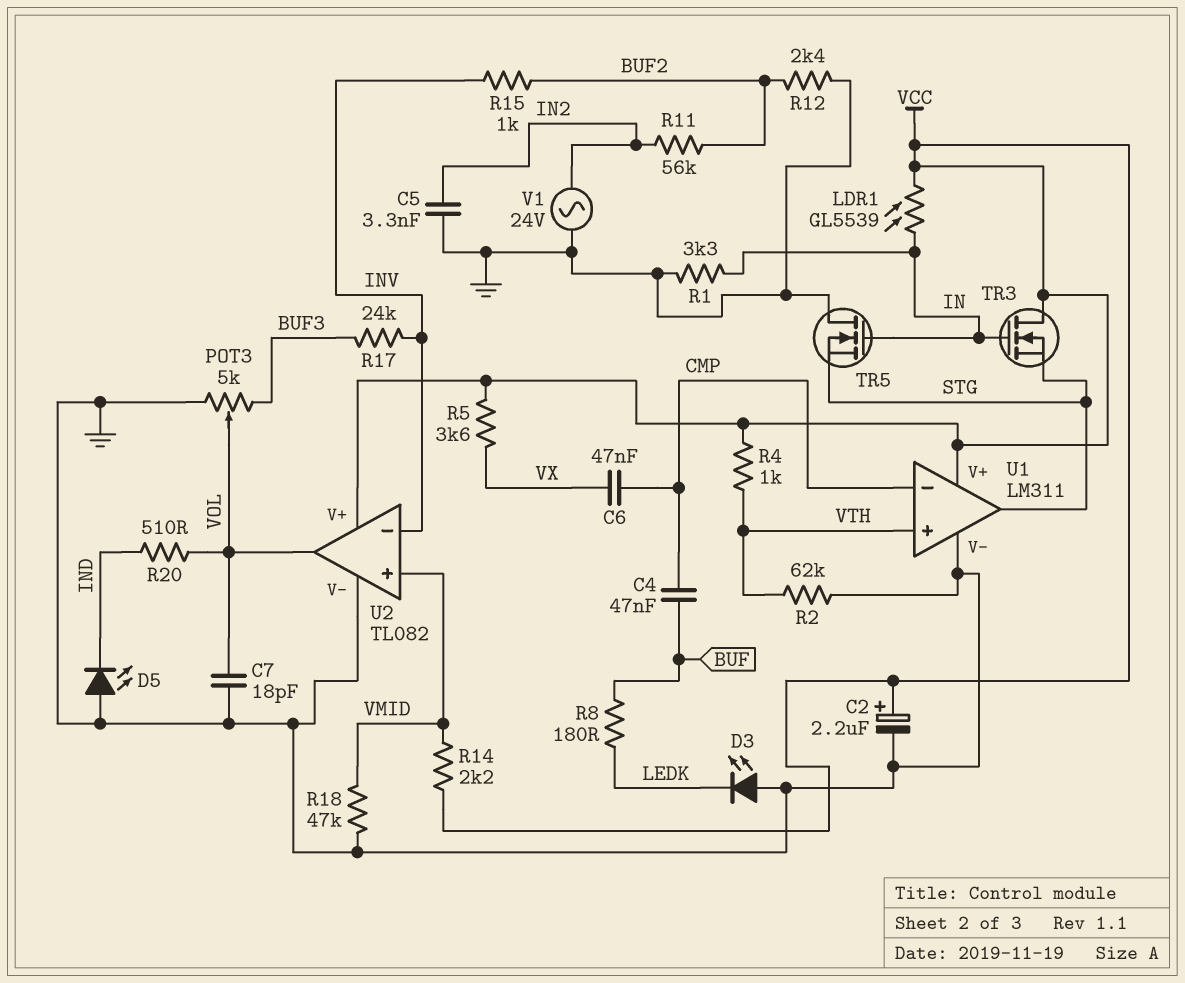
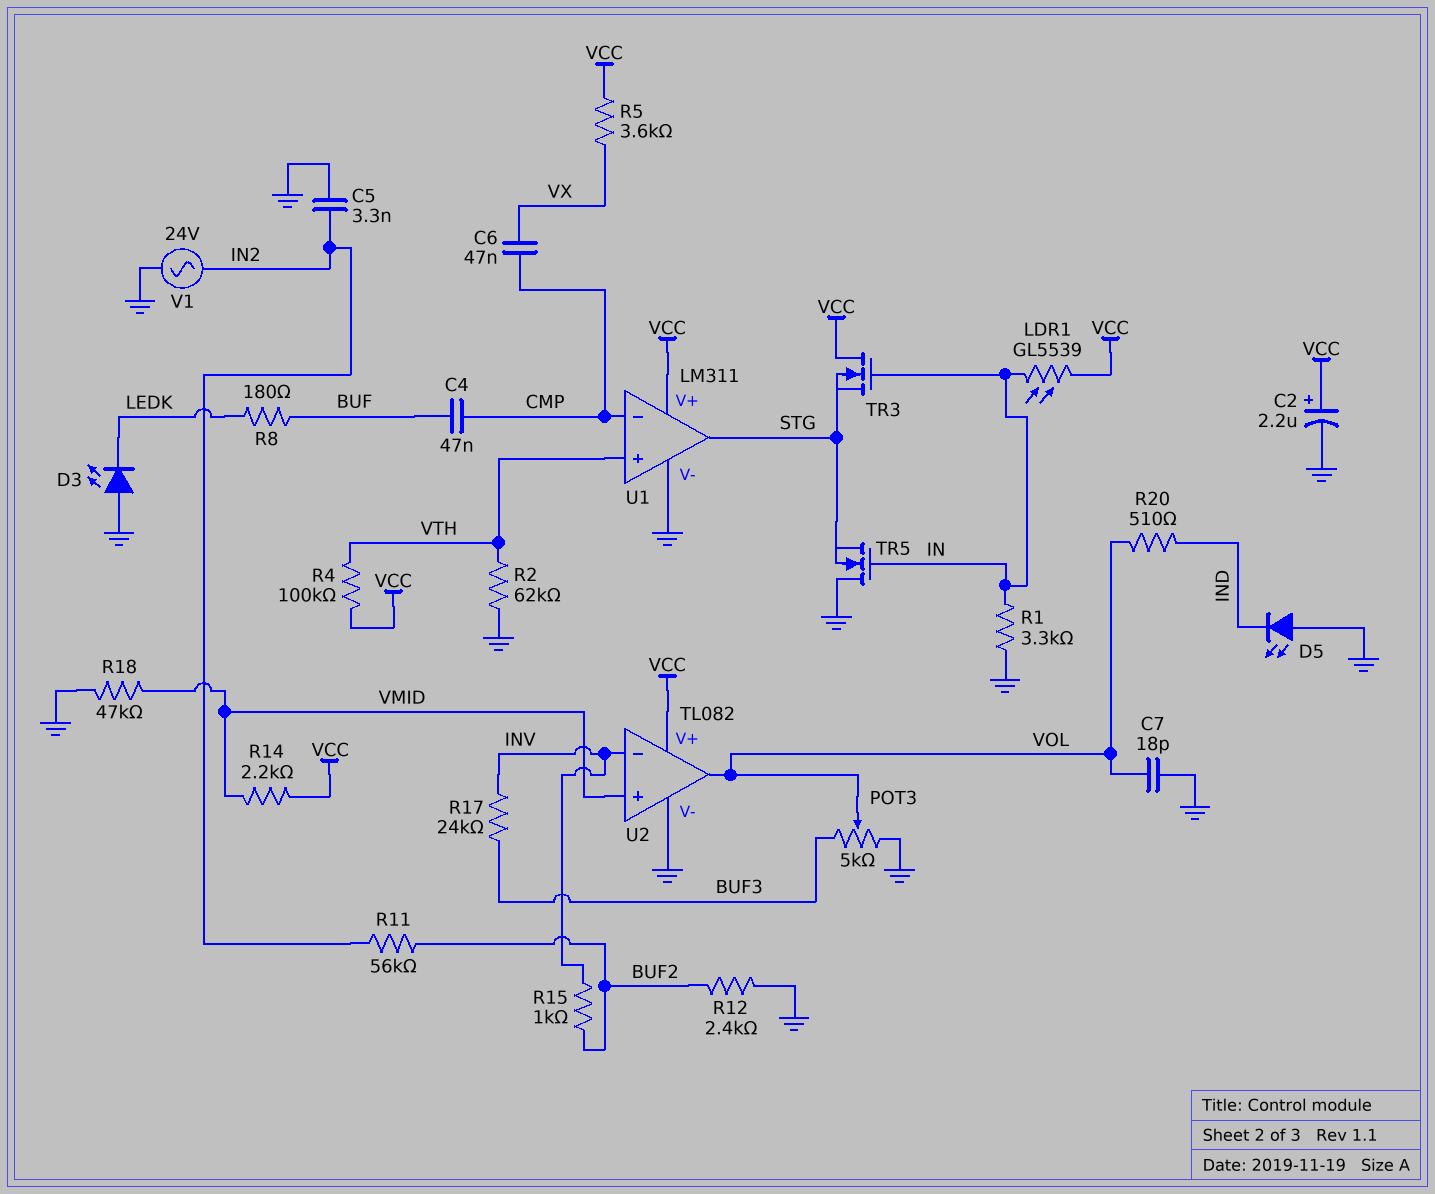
R4: 1k (VCC, VTH) -> 100k (VCC, VTH)

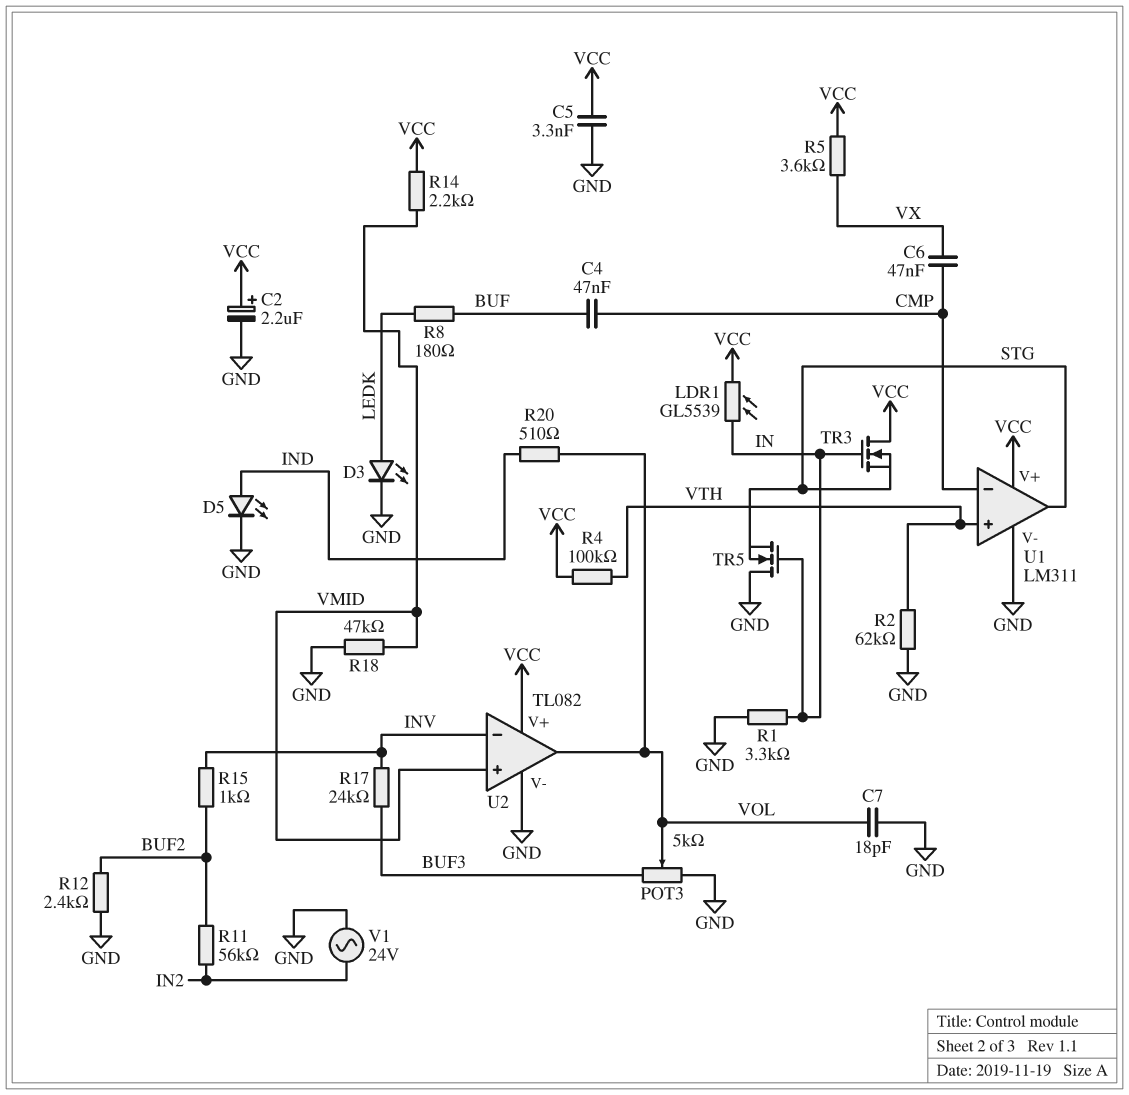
C5: 3.3nF (GND, IN2) -> 3.3nF (GND, VCC)
D3: LED (A GND, K LEDK) -> LED (A LEDK, K GND)
D5: LED (A GND, K IND) -> LED (A IND, K GND)

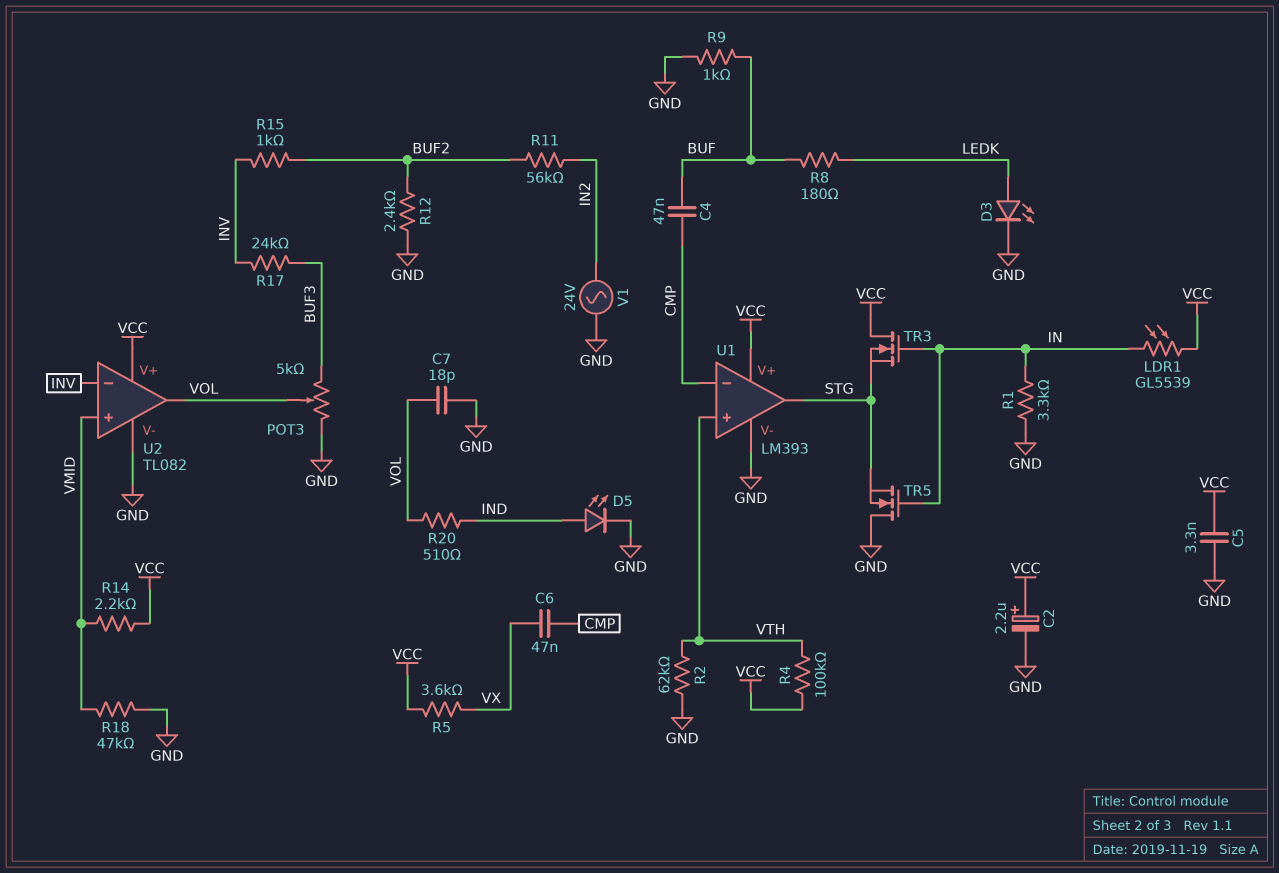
R9: none -> 1k (BUF, GND)
U1: LM311 -> LM393

